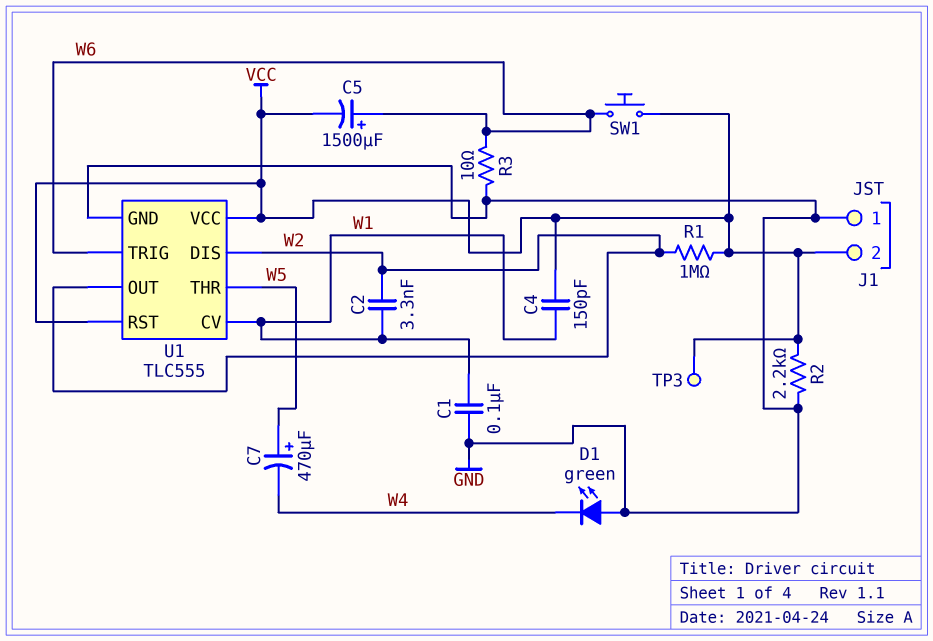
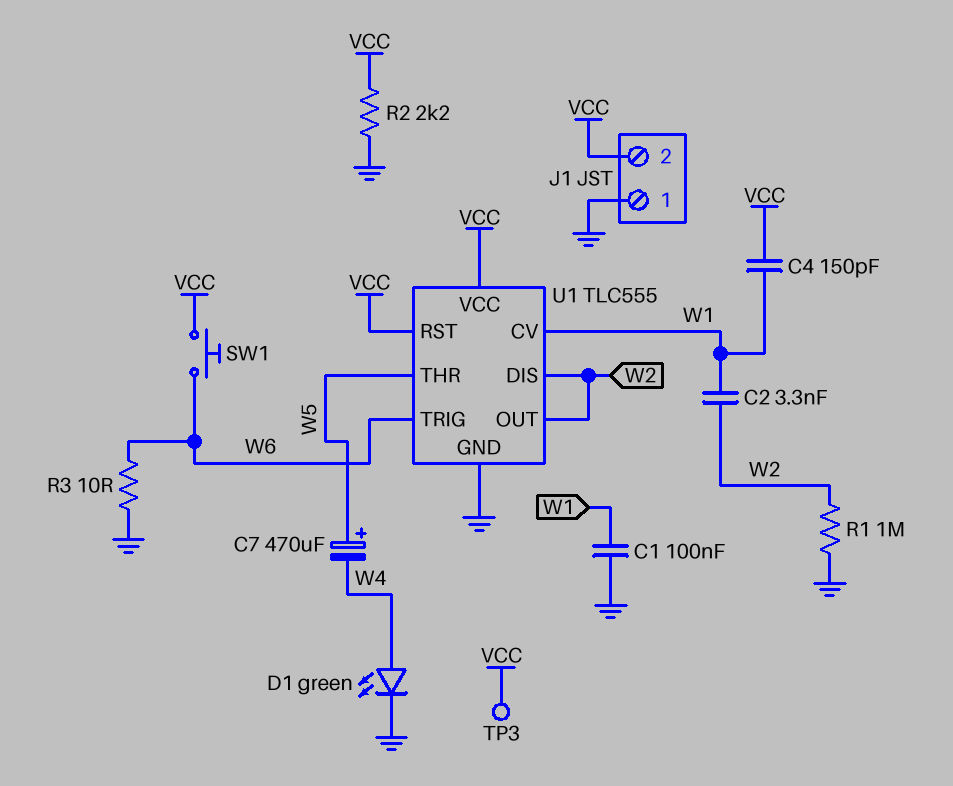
C5: 1500uF (plus W6, minus VCC) -> none
D1: LED green (A GND, K W4) -> LED green (A W4, K GND)
R1: 1M (VCC, W2) -> 1M (GND, W2)

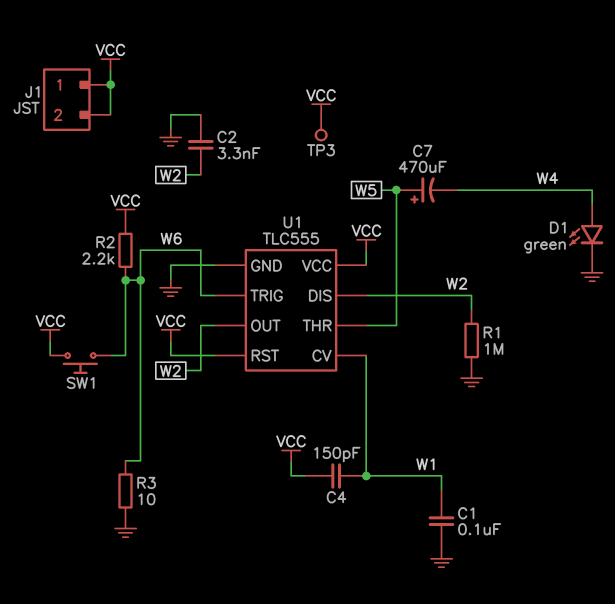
C2: 3.3nF (W1, W2) -> 3.3nF (GND, W2)
J1 pin 1: GND -> VCC
R2: 2.2k (GND, VCC) -> 2.2k (VCC, W6)

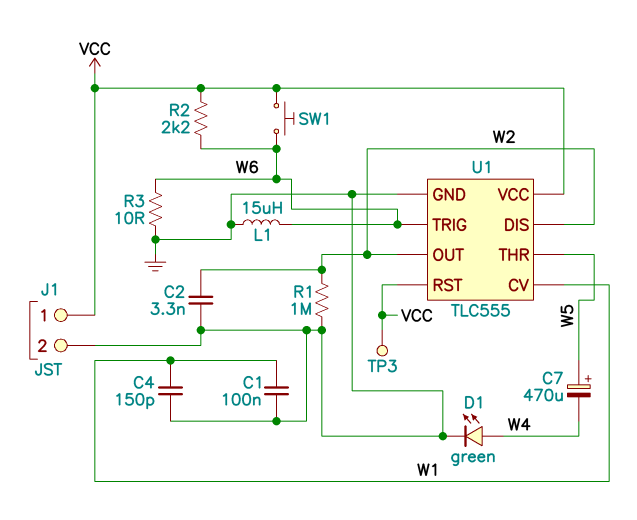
C4: 150pF (VCC, W1) -> 150pF (GND, W1)
J1 pin 2: VCC -> GND
L1: none -> 15uH (GND, W6)

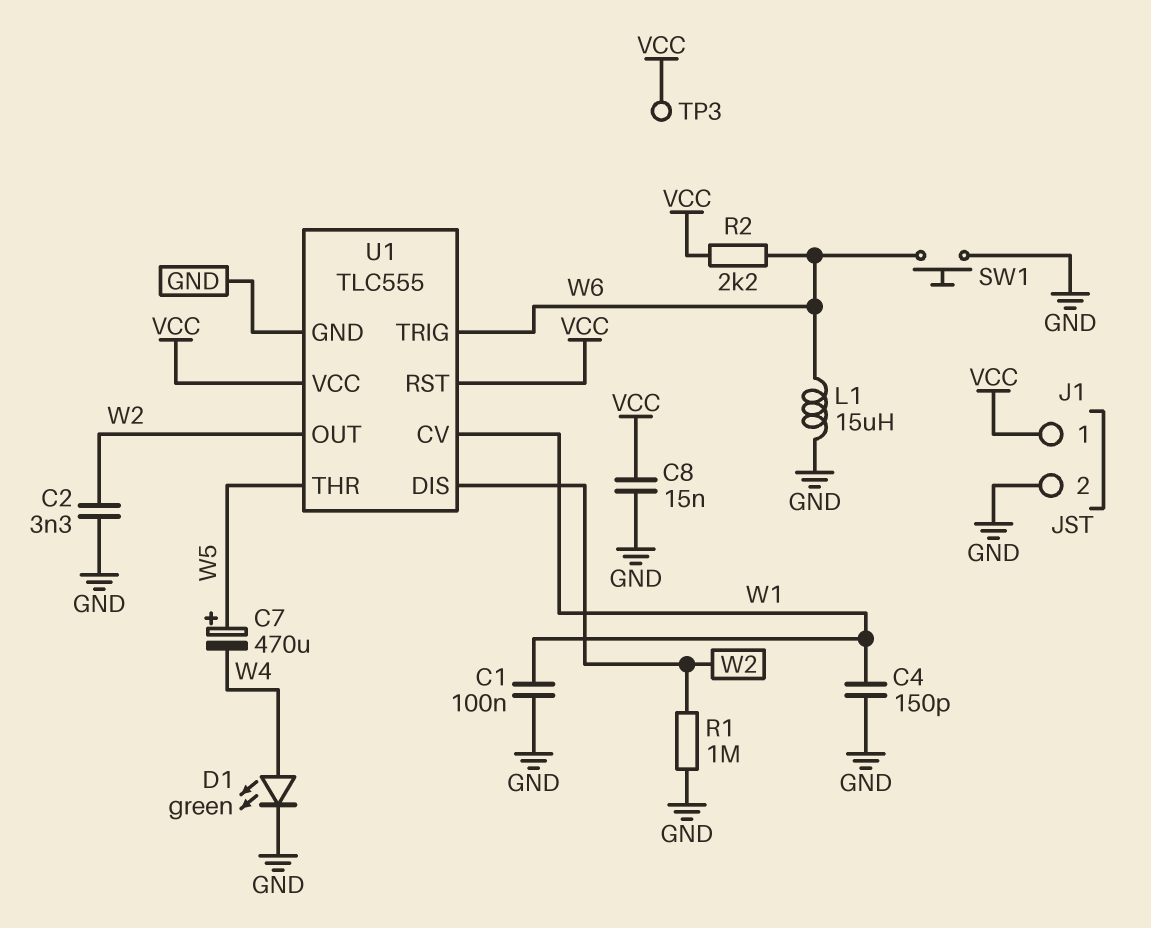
C8: none -> 15nF (GND, VCC)
R3: 10 (GND, W6) -> none
SW1: button (VCC, W6) -> button (GND, W6)

